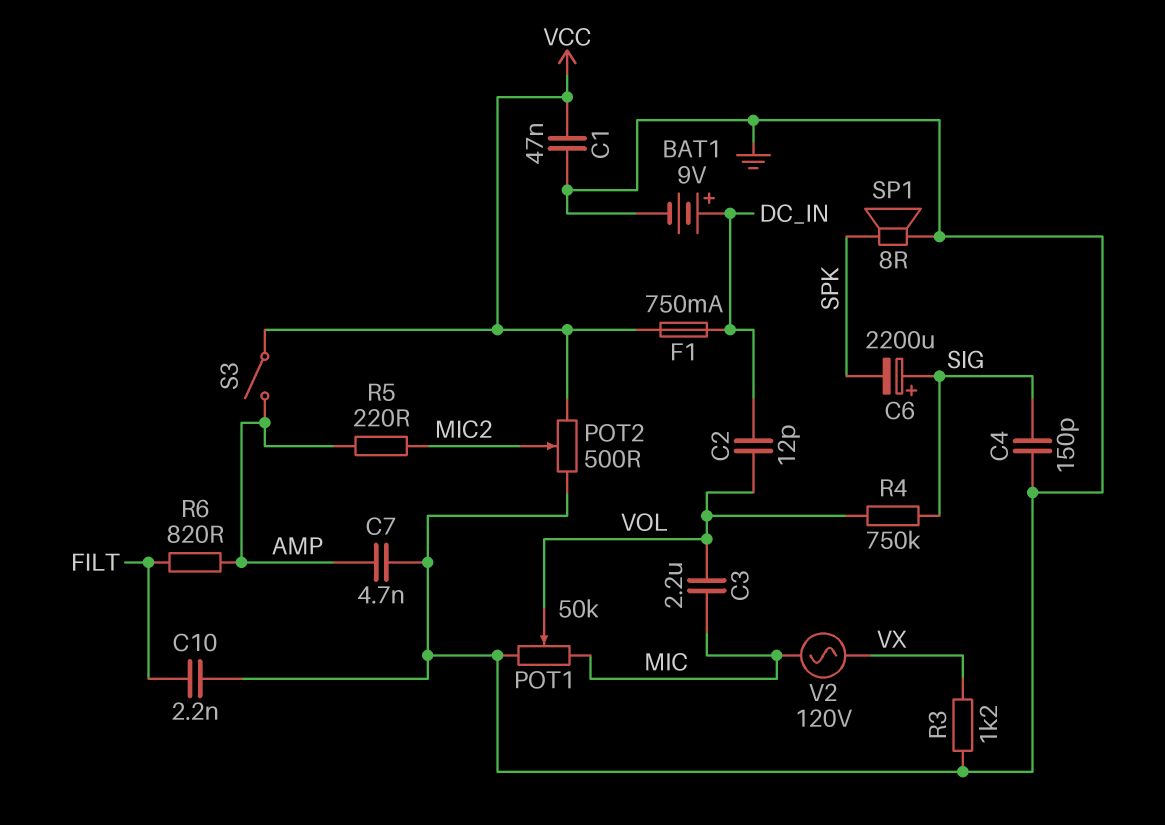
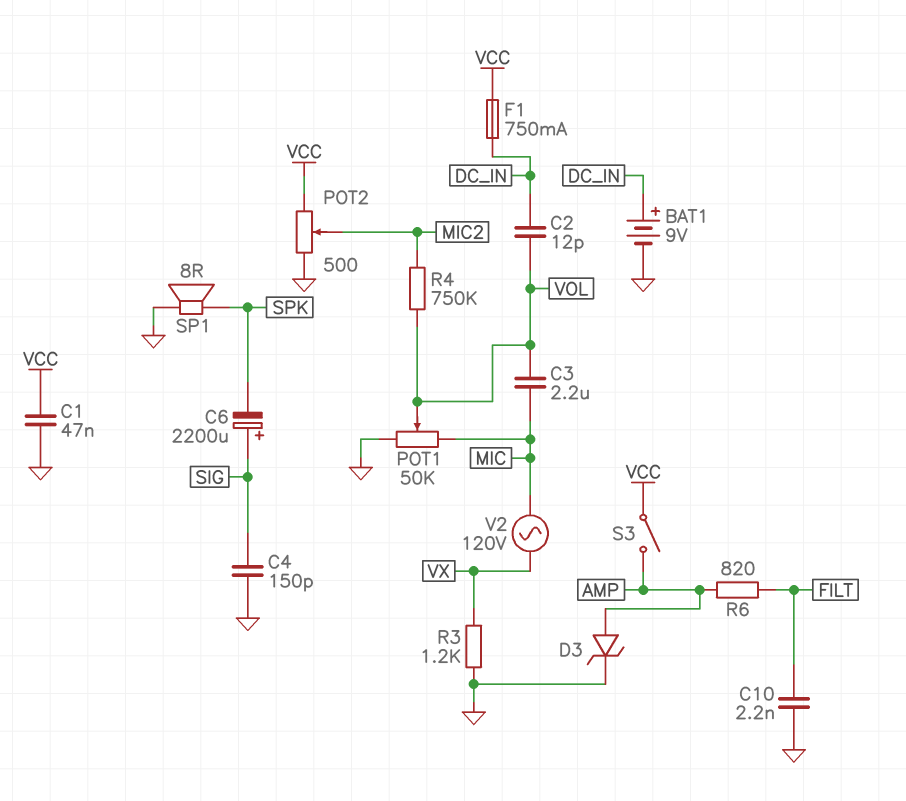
C7: 4.7nF (AMP, GND) -> none
D3: none -> zener (A AMP, K GND)
R4: 750k (SIG, VOL) -> 750k (MIC2, VOL)
R5: 220 (AMP, MIC2) -> none

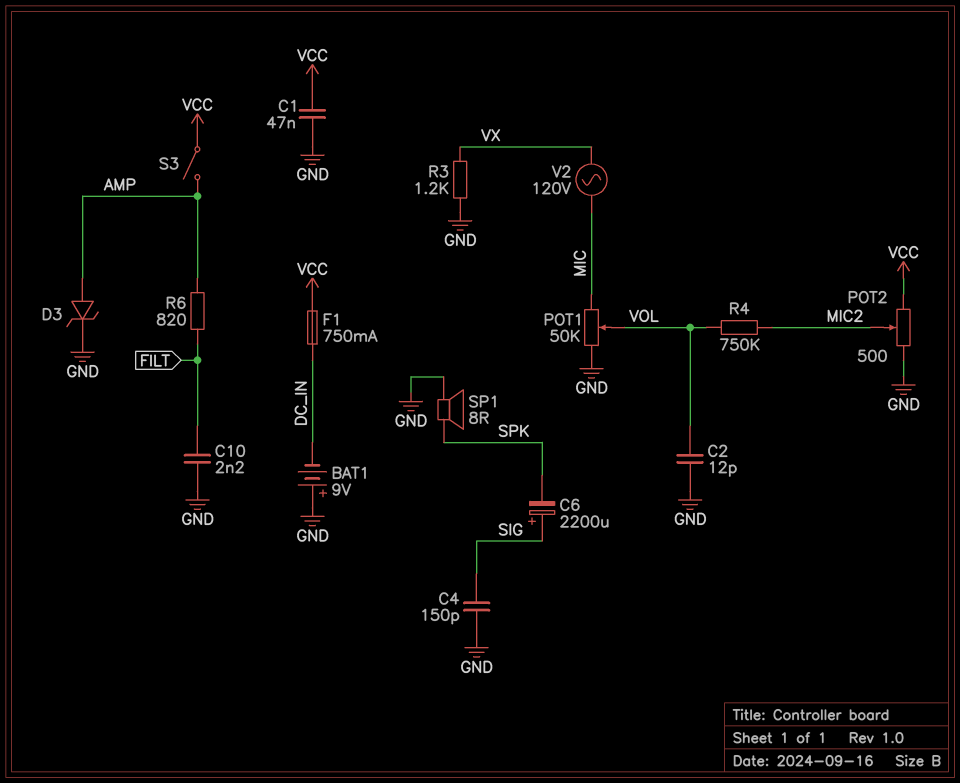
BAT1: 9V (plus DC_IN, minus GND) -> 9V (plus GND, minus DC_IN)
C2: 12pF (DC_IN, VOL) -> 12pF (GND, VOL)
C3: 2.2uF (MIC, VOL) -> none

